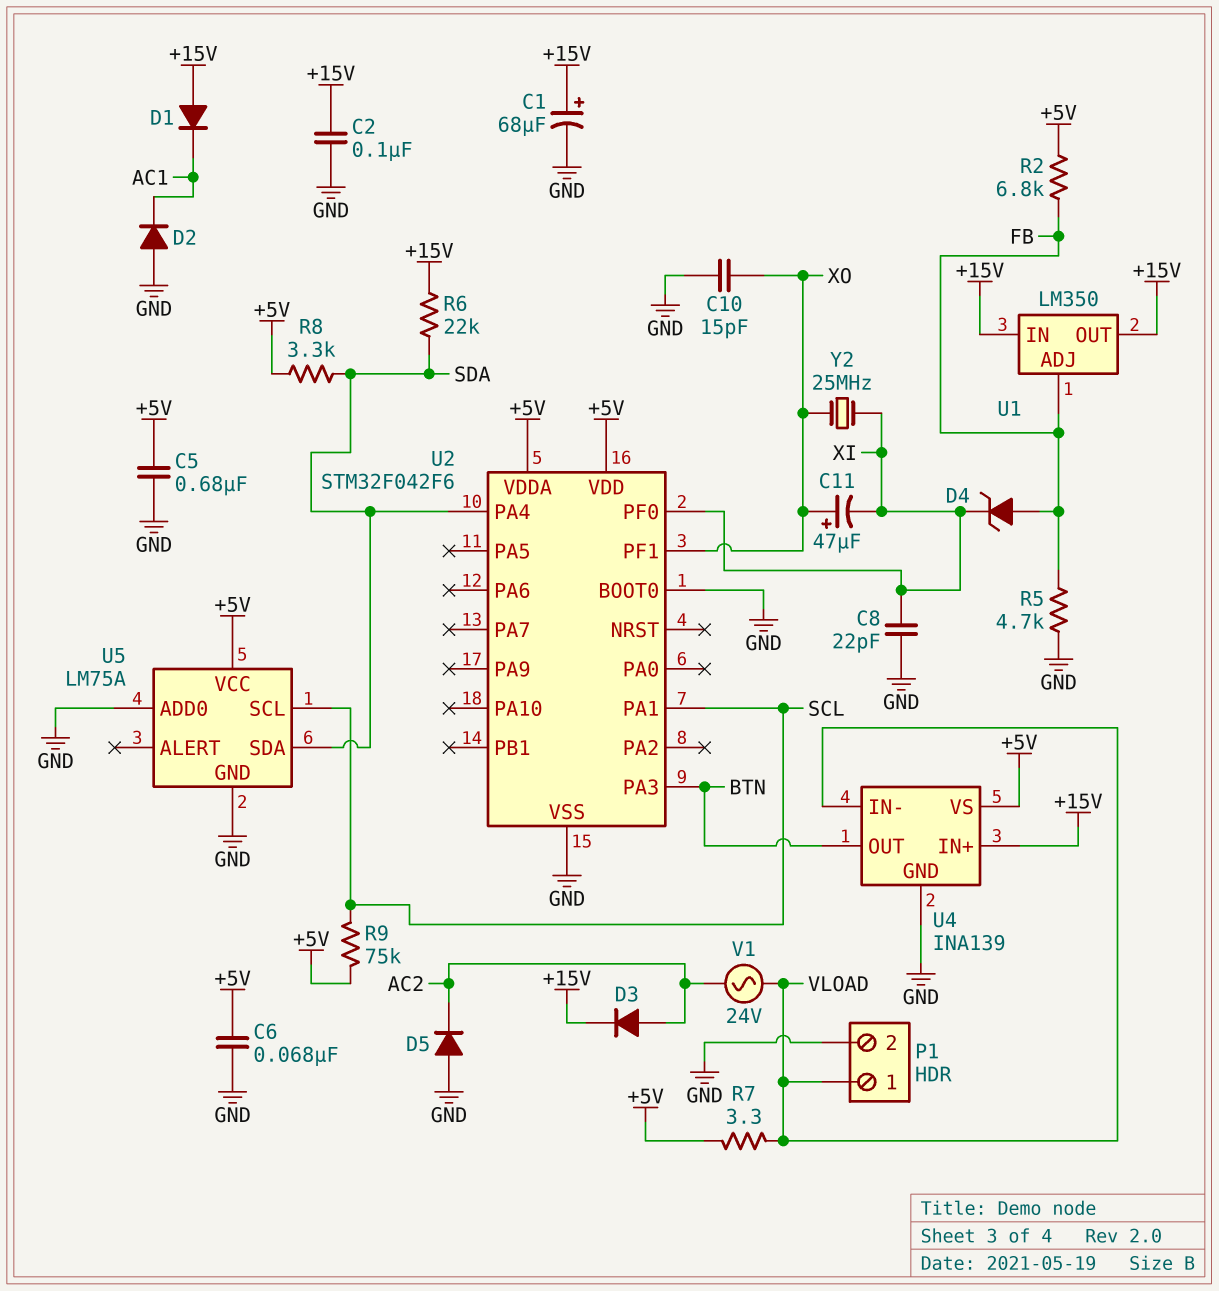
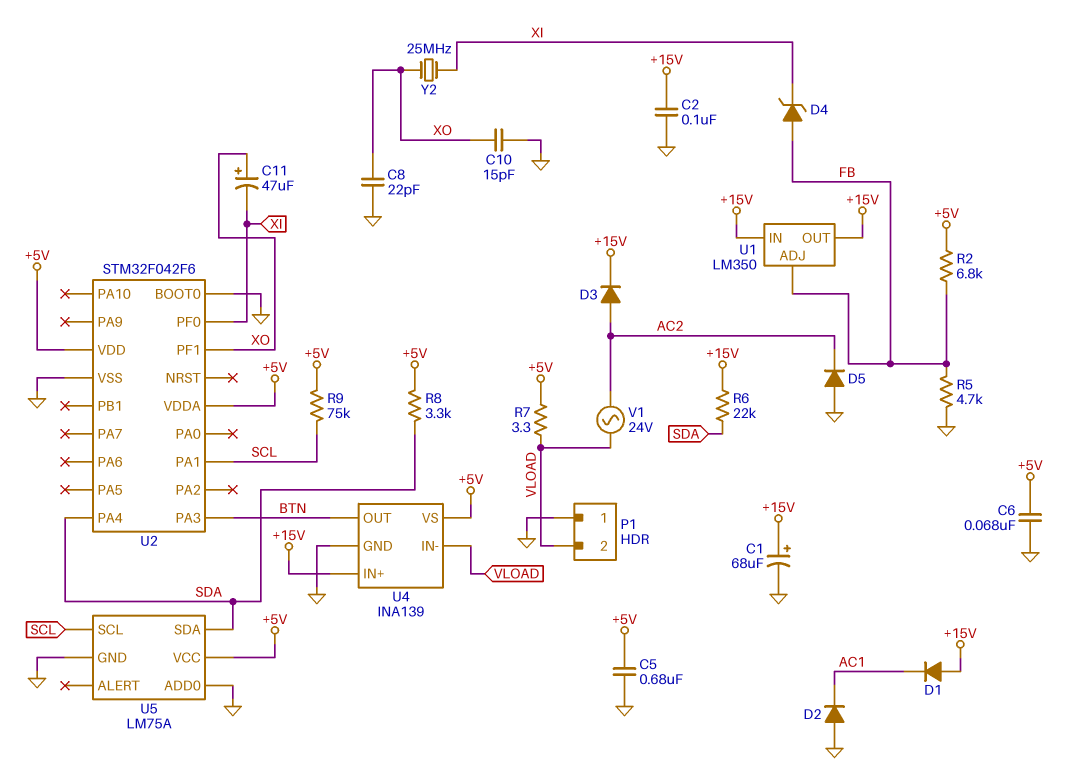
C8: 22pF (GND, XI) -> 22pF (GND, XO)
P1 pin 1: VLOAD -> GND
P1 pin 2: GND -> VLOAD

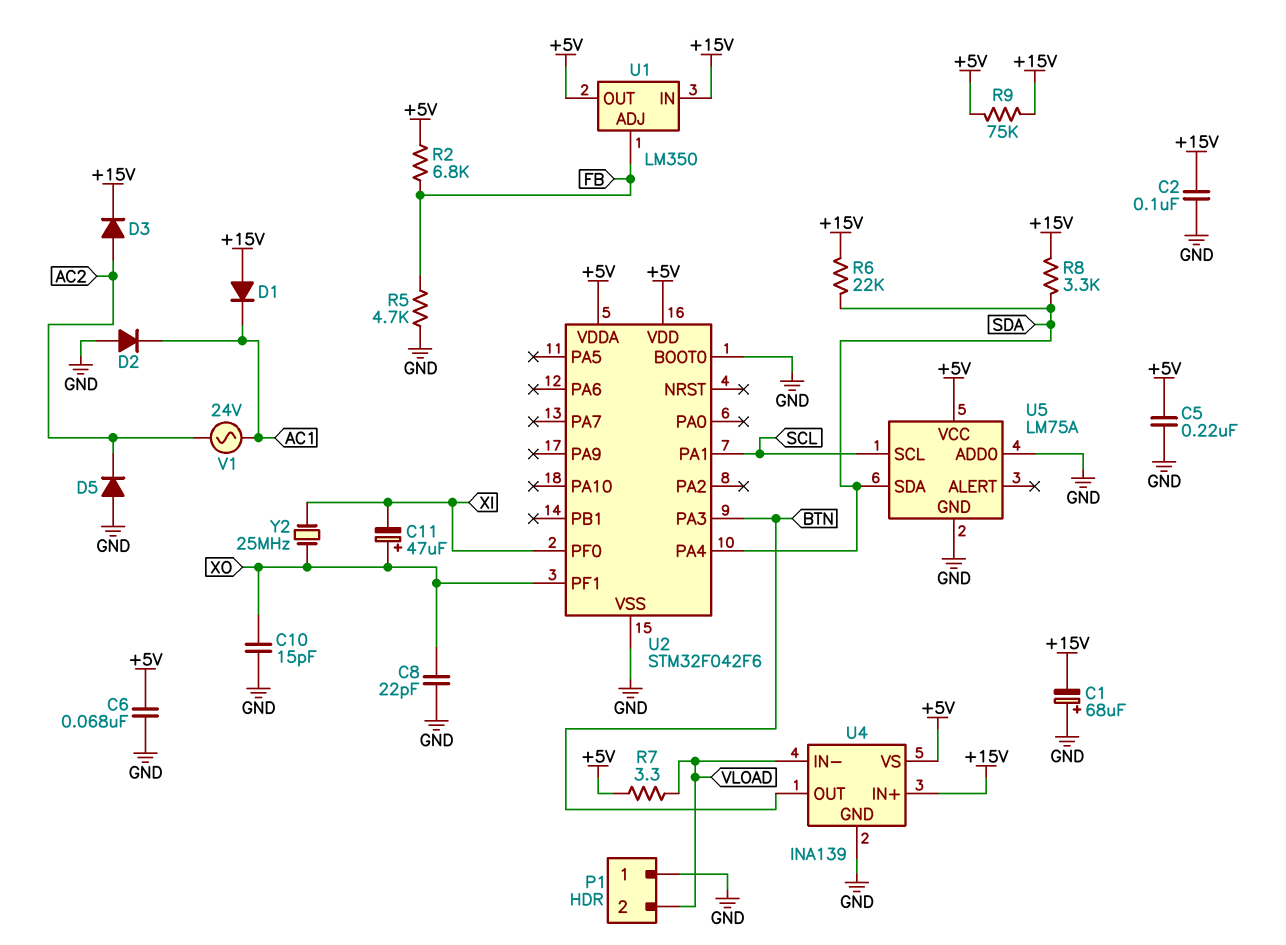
C1: 68uF (plus +15V, minus GND) -> 68uF (plus GND, minus +15V)
C5: 680nF (+5V, GND) -> 220nF (+5V, GND)
D4: zener (A FB, K XI) -> none
R8: 3.3k (+5V, SDA) -> 3.3k (+15V, SDA)
R9: 75k (+5V, SCL) -> 75k (+5V, +15V)
U1 pin OUT: +15V -> +5V
V1: AC 24V (AC2, VLOAD) -> AC 24V (AC1, AC2)

